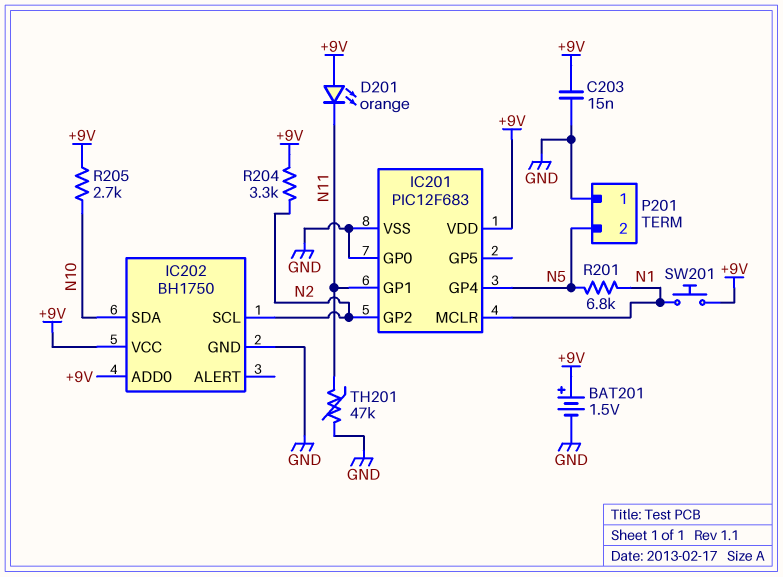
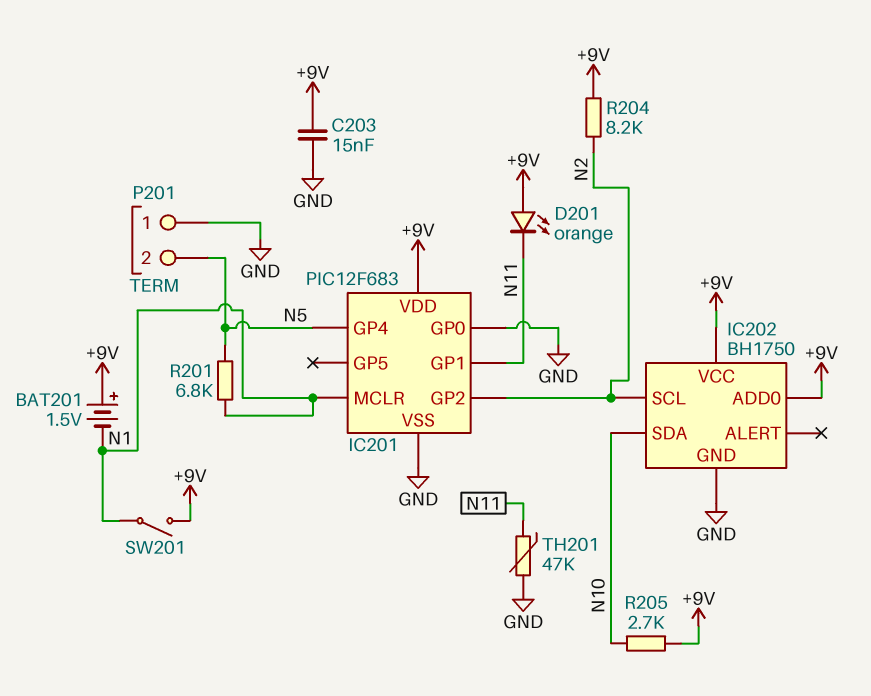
BAT201: 1.5V (plus +9V, minus GND) -> 1.5V (plus +9V, minus N1)
R204: 3.3k (+9V, N2) -> 8.2k (+9V, N2)
SW201: button (+9V, N1) -> switch (+9V, N1)

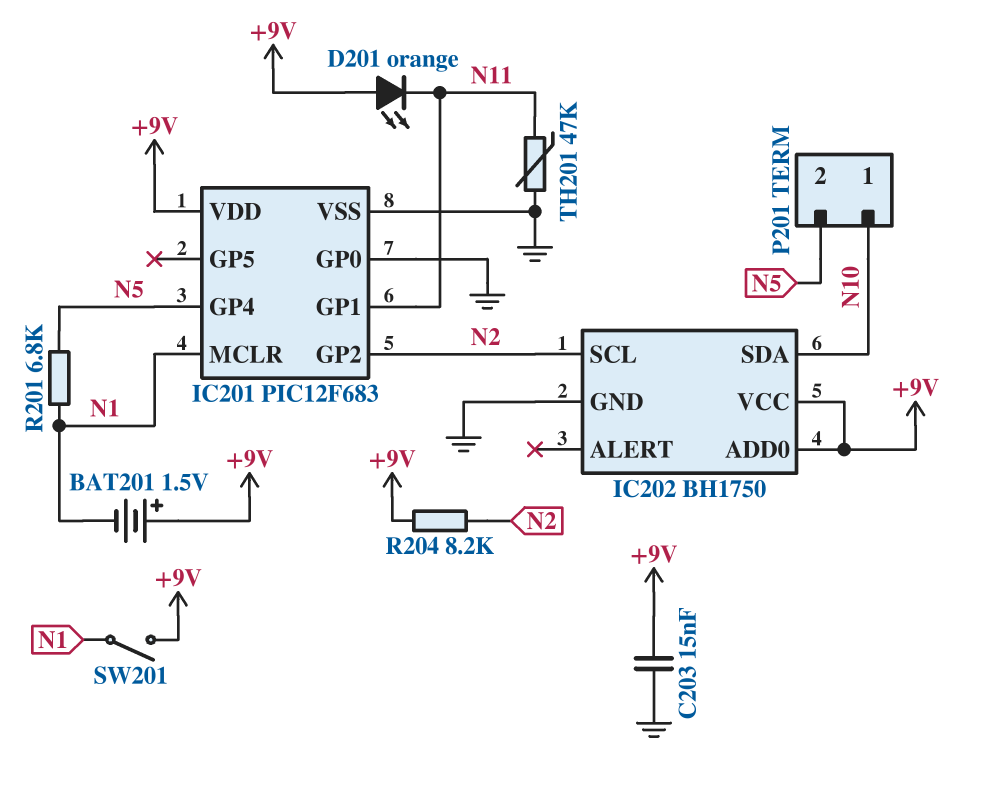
P201 pin 1: GND -> N10
R205: 2.7k (+9V, N10) -> none

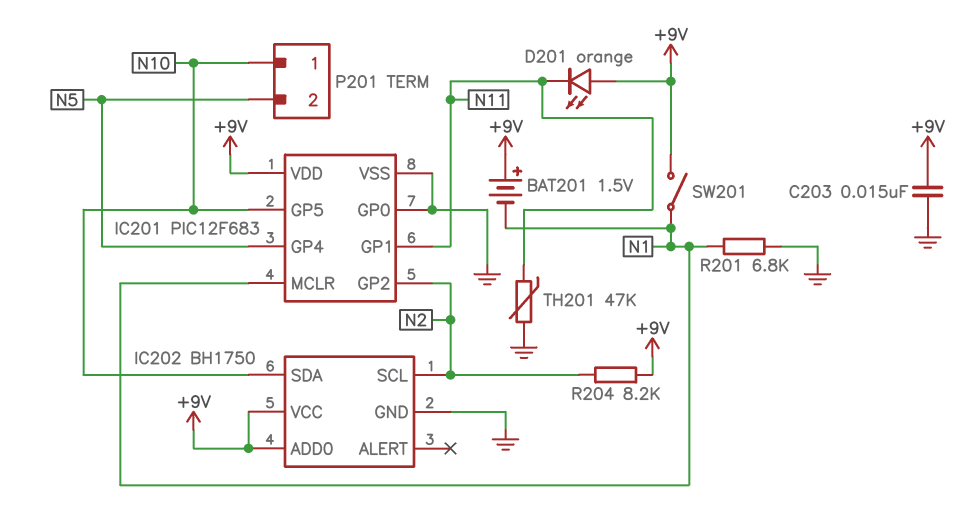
IC201 pin GP5: none -> N10
R201: 6.8k (N1, N5) -> 6.8k (GND, N1)

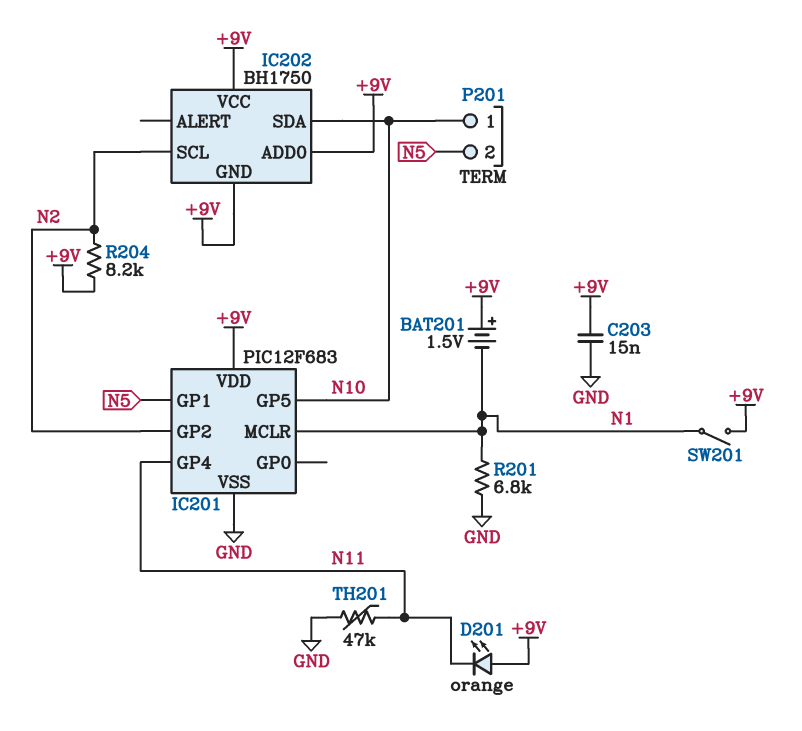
IC201 pin GP0: GND -> none
IC201 pin GP1: N11 -> N5
IC201 pin GP4: N5 -> N11
IC202 pin GND: GND -> +9V

